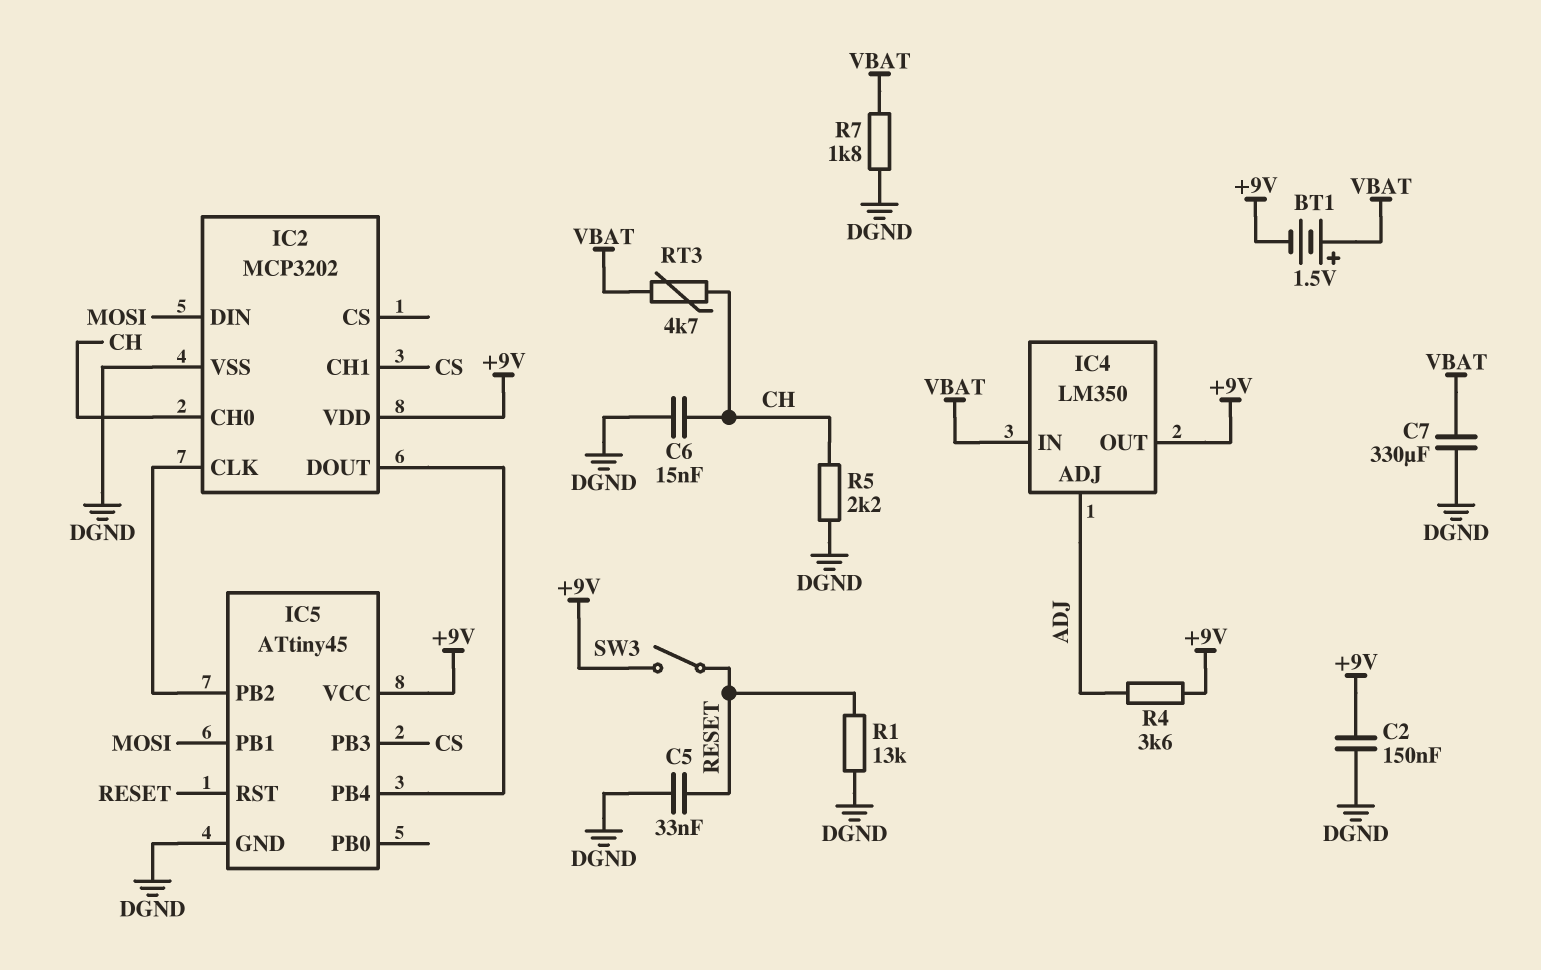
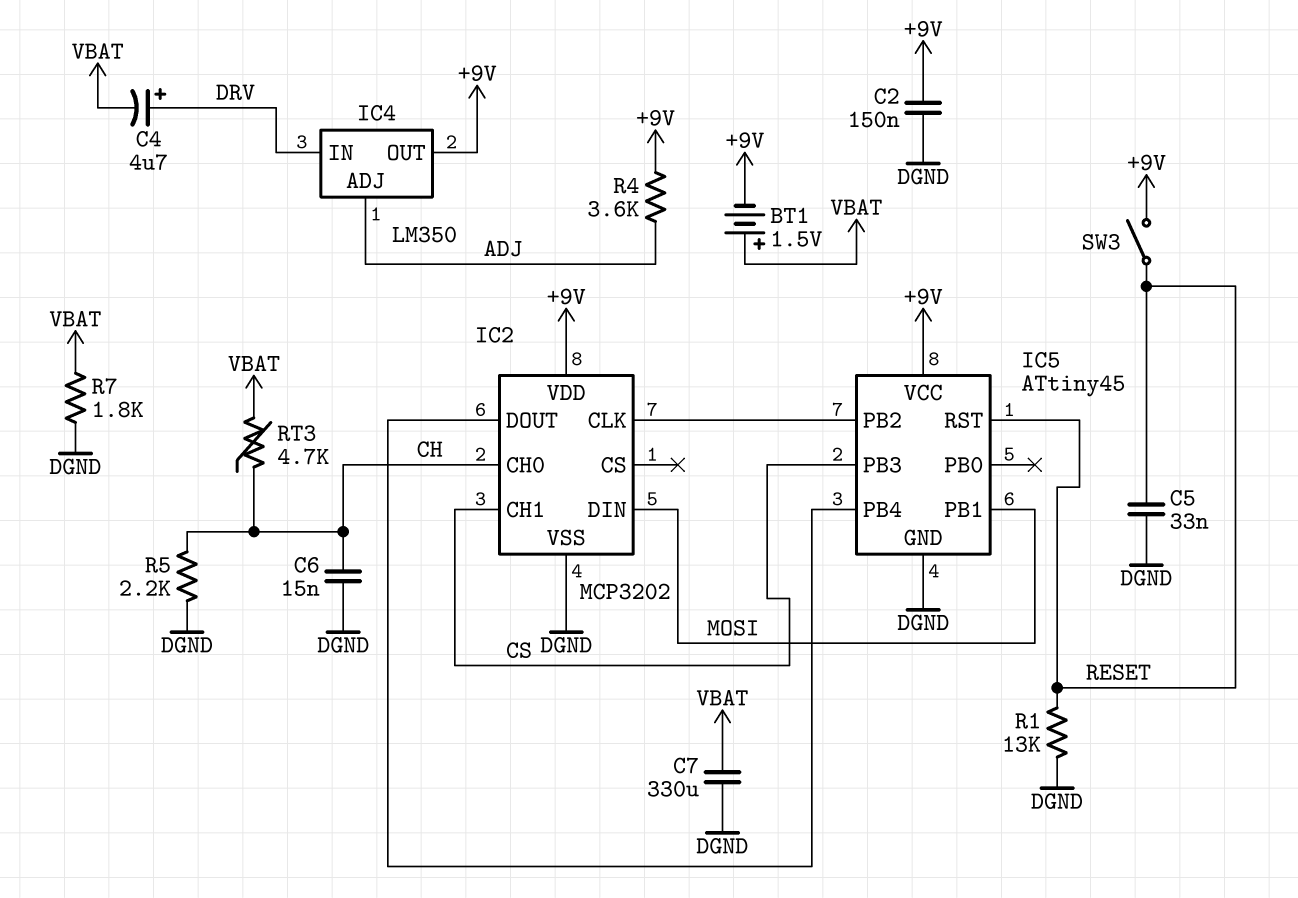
C4: none -> 4.7uF (plus DRV, minus VBAT)
IC4 pin IN: VBAT -> DRV

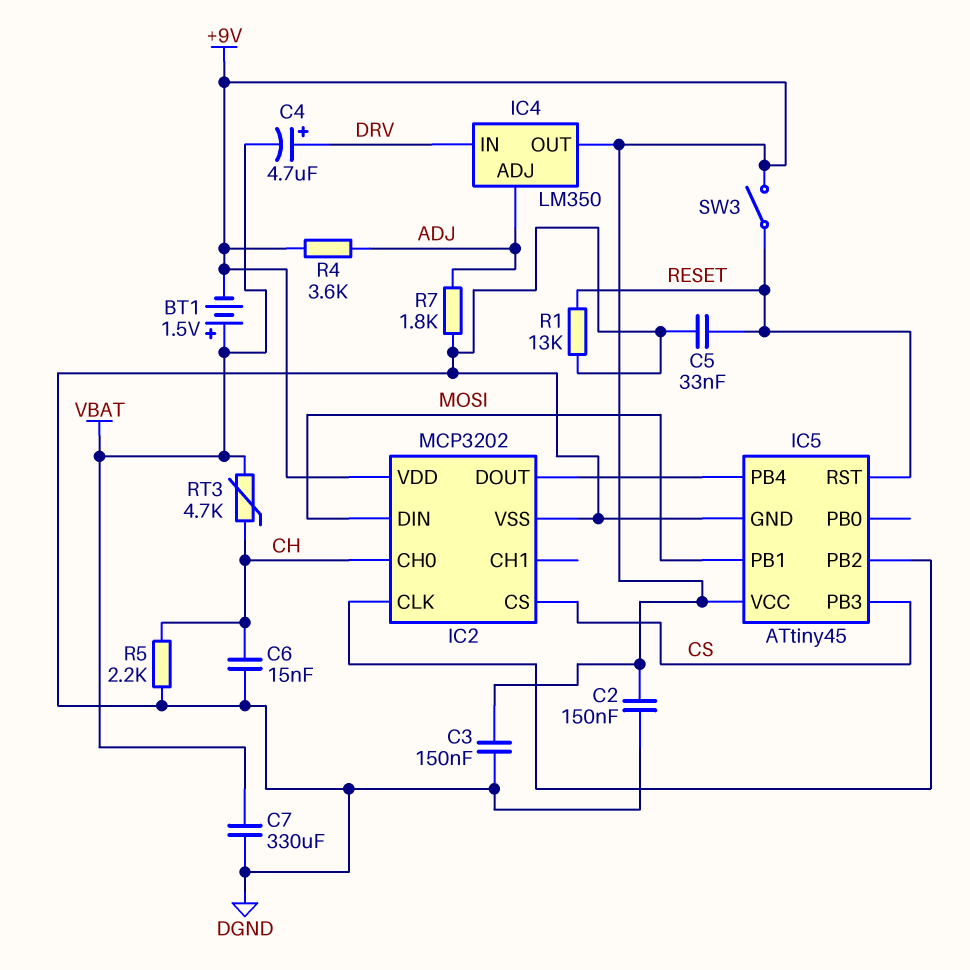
C3: none -> 150nF (+9V, DGND)
IC2 pin CH1: CS -> none
IC2 pin CS: none -> CS
R7: 1.8k (DGND, VBAT) -> 1.8k (ADJ, DGND)

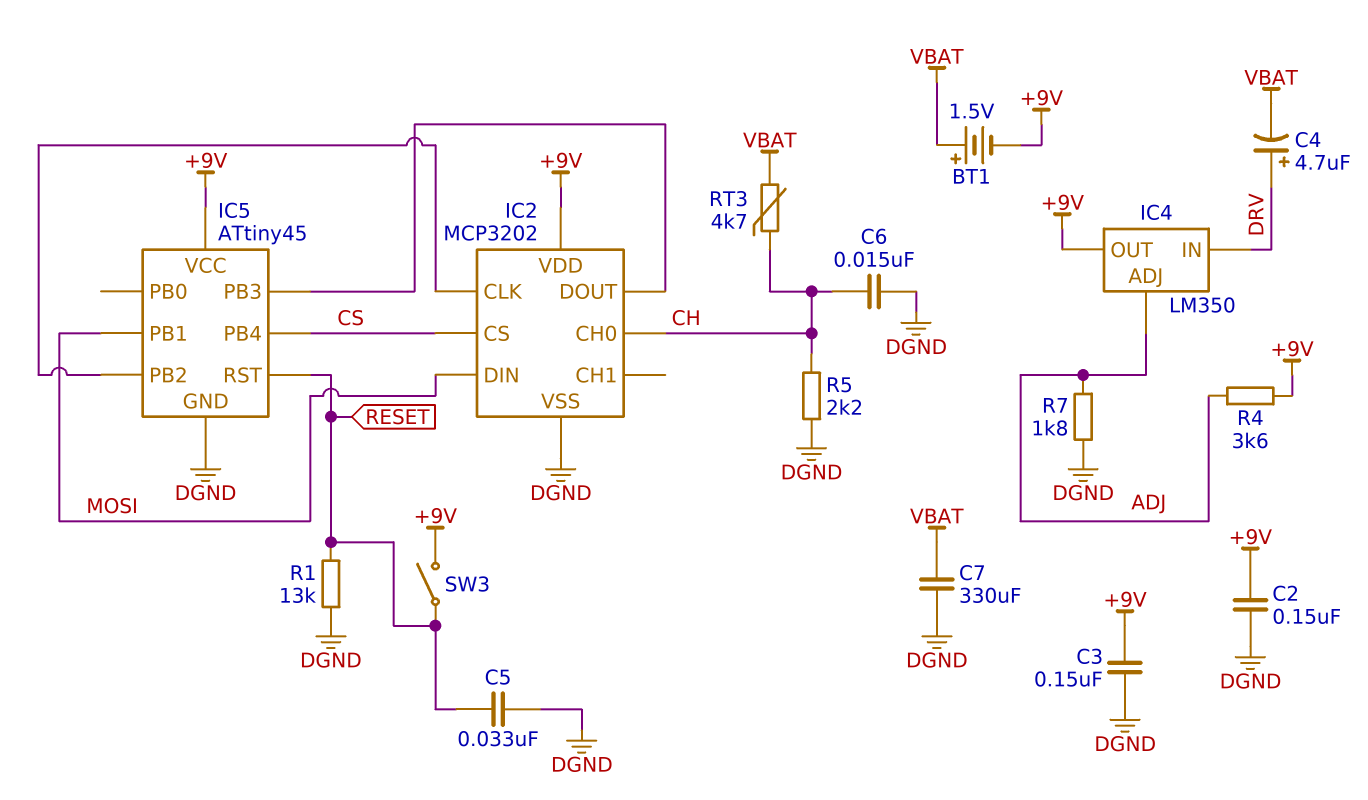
IC5 pin PB3: CS -> IC2/DOUT
IC5 pin PB4: IC2/DOUT -> CS

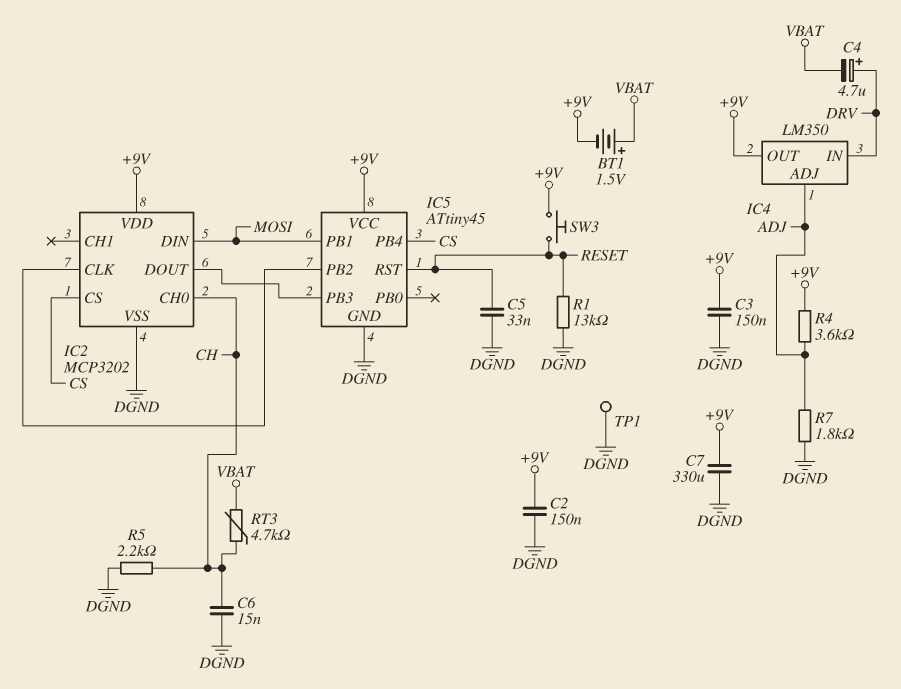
C7: 330uF (DGND, VBAT) -> 330uF (+9V, DGND)
SW3: switch (+9V, RESET) -> button (+9V, RESET)
TP1: none -> test point (DGND)

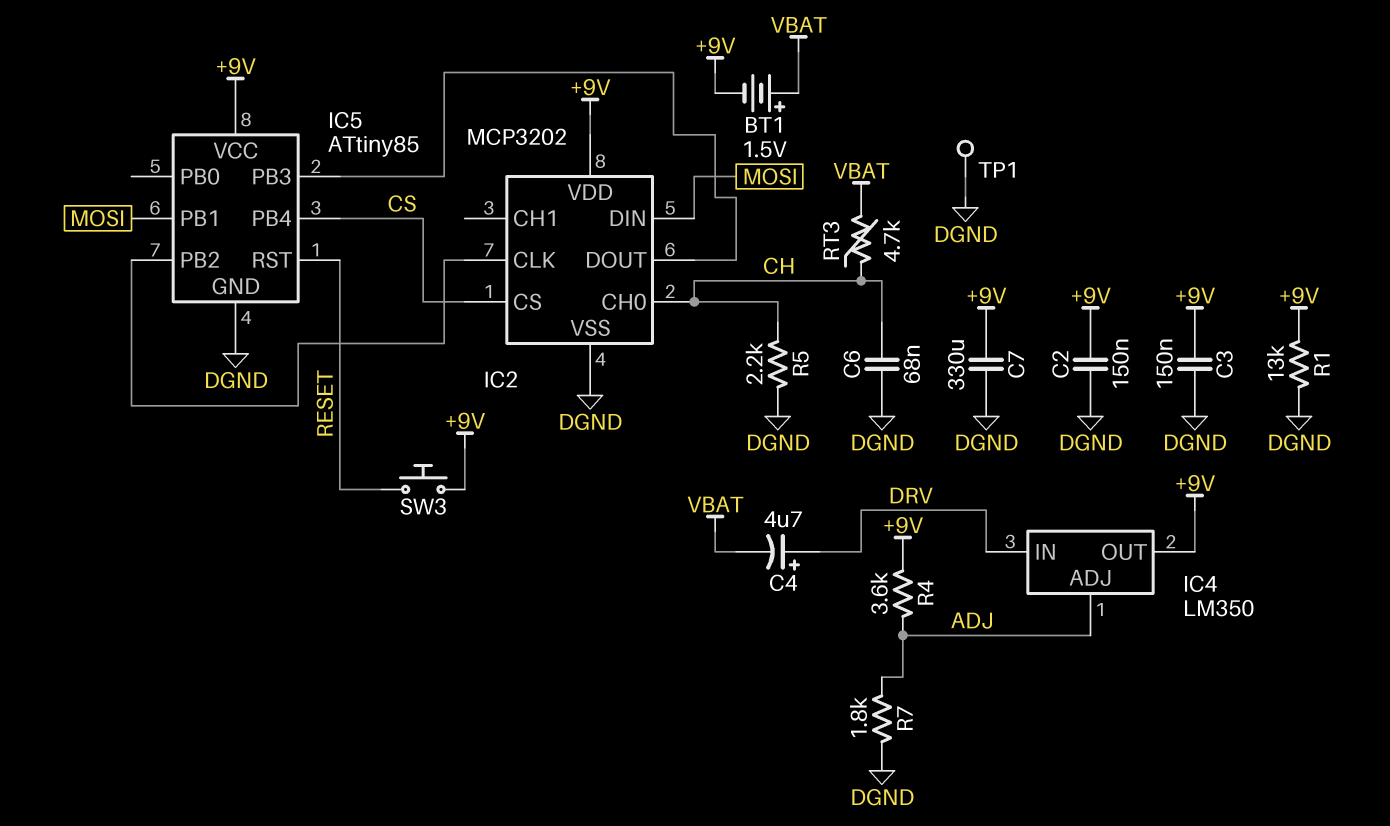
C5: 33nF (DGND, RESET) -> none
C6: 15nF (CH, DGND) -> 68nF (CH, DGND)
IC5: ATtiny45 -> ATtiny85
R1: 13k (DGND, RESET) -> 13k (+9V, DGND)

